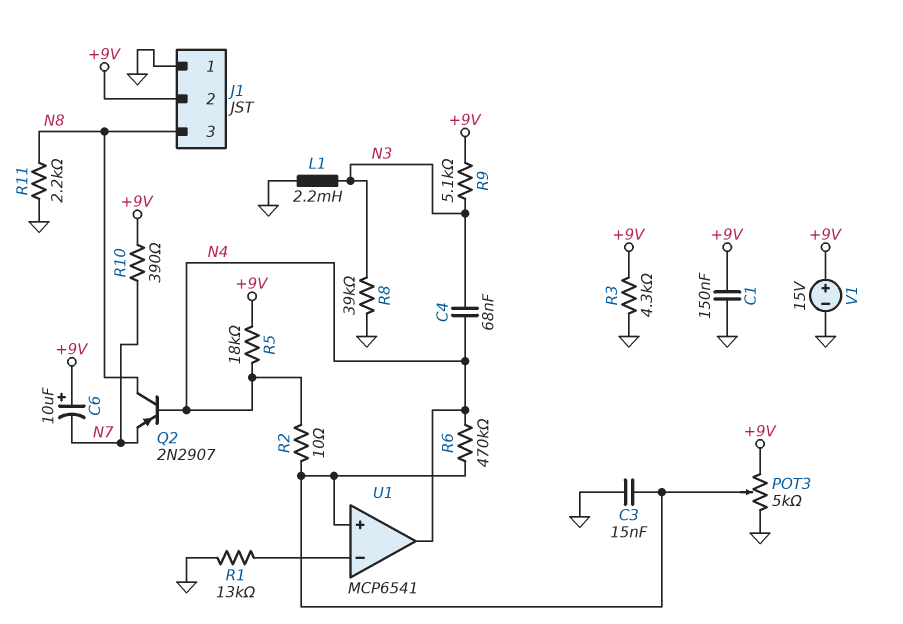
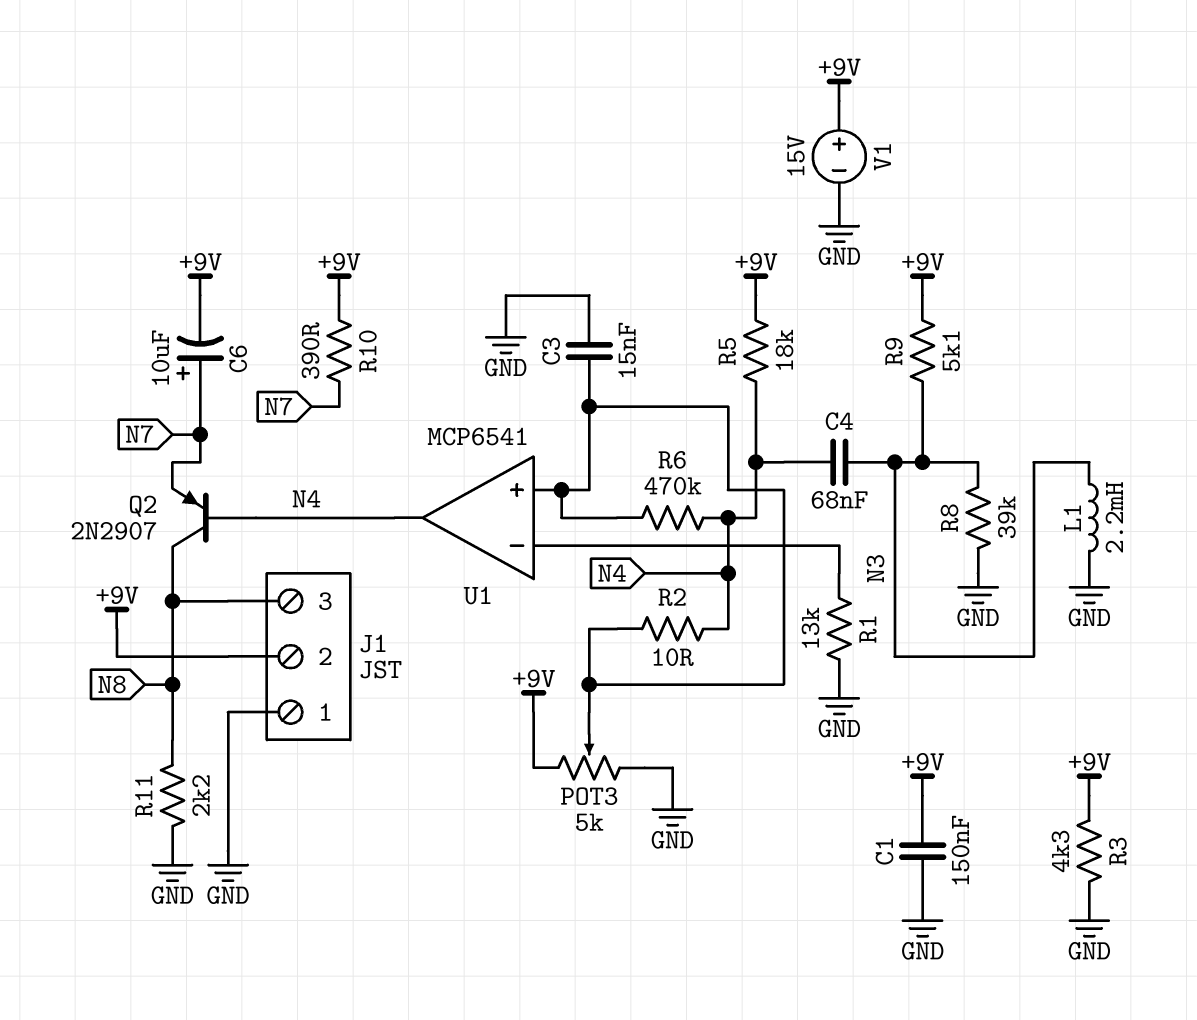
C6: 10uF (plus +9V, minus N7) -> 10uF (plus N7, minus +9V)

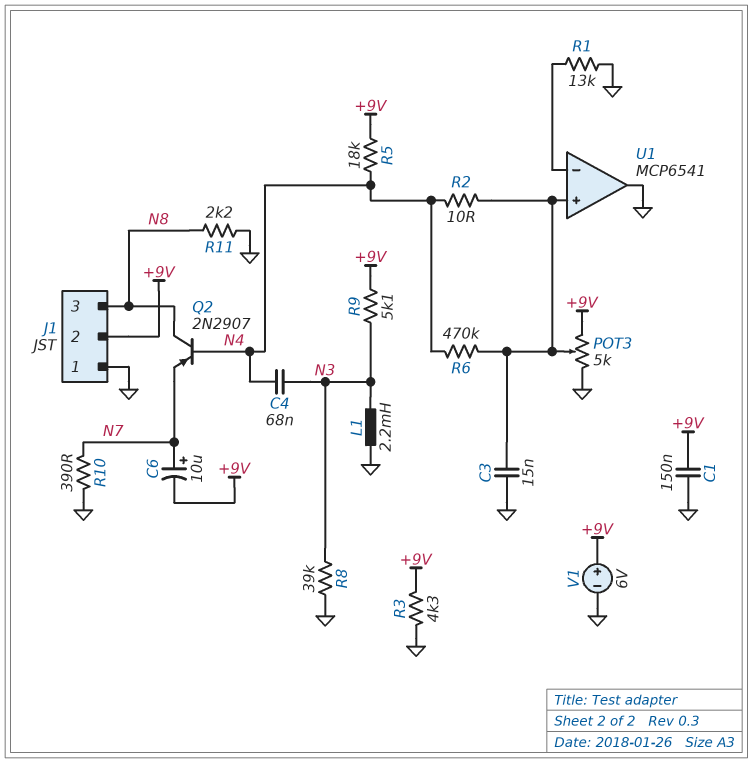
R10: 390 (+9V, N7) -> 390 (GND, N7)
U1 pin out: N4 -> GND
V1: 15V (plus +9V, minus GND) -> 6V (plus +9V, minus GND)

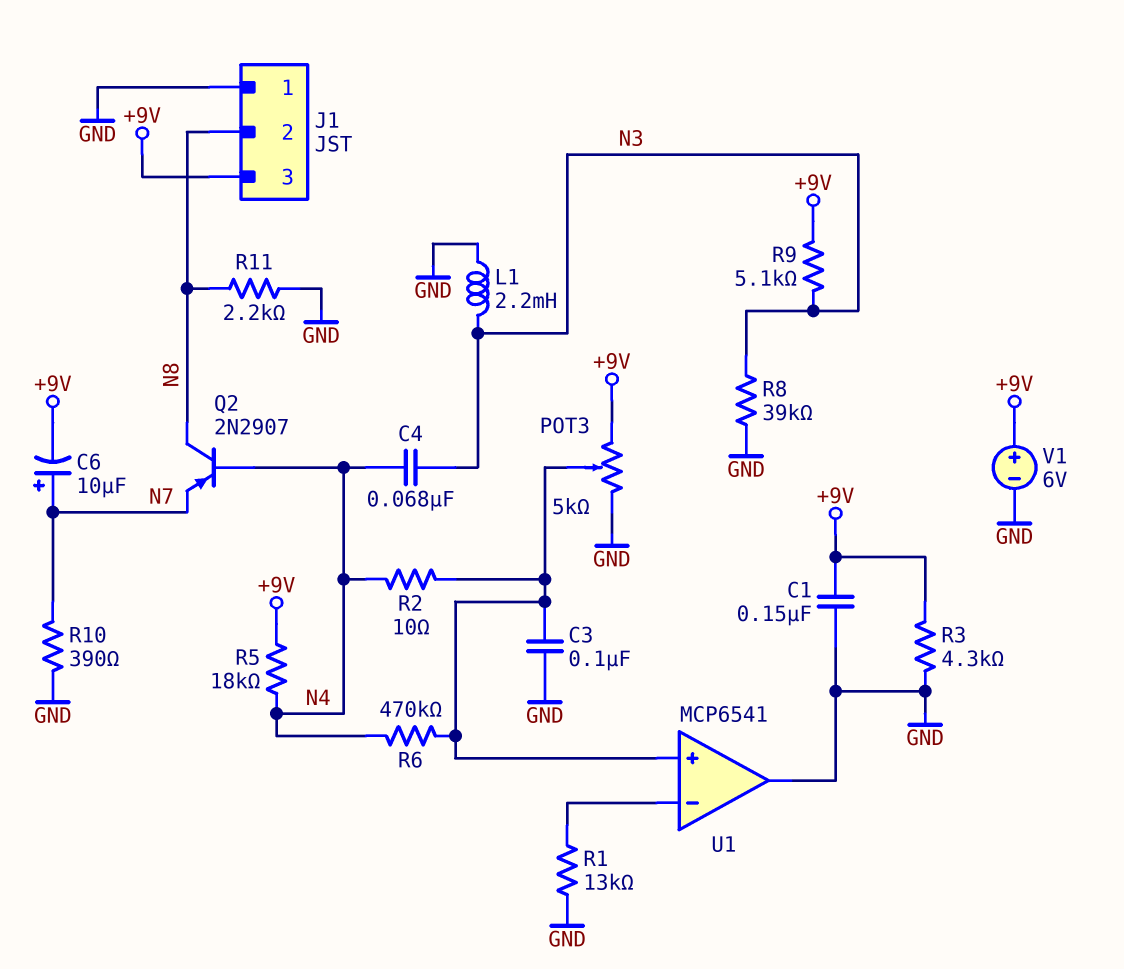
C3: 15nF (GND, U1/in+) -> 100nF (GND, U1/in+)
J1 pin 2: +9V -> N8
J1 pin 3: N8 -> +9V

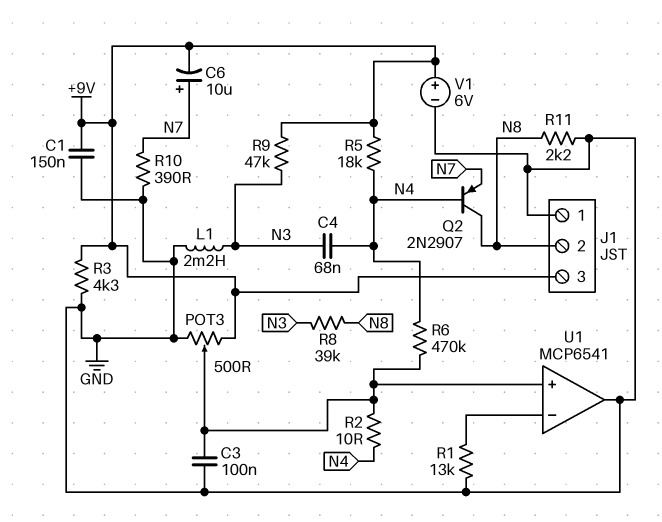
POT3: 5k (+9V, GND, wiper U1/in+) -> 500 (+9V, GND, wiper U1/in+)
R8: 39k (GND, N3) -> 39k (N3, N8)
R9: 5.1k (+9V, N3) -> 47k (+9V, N3)

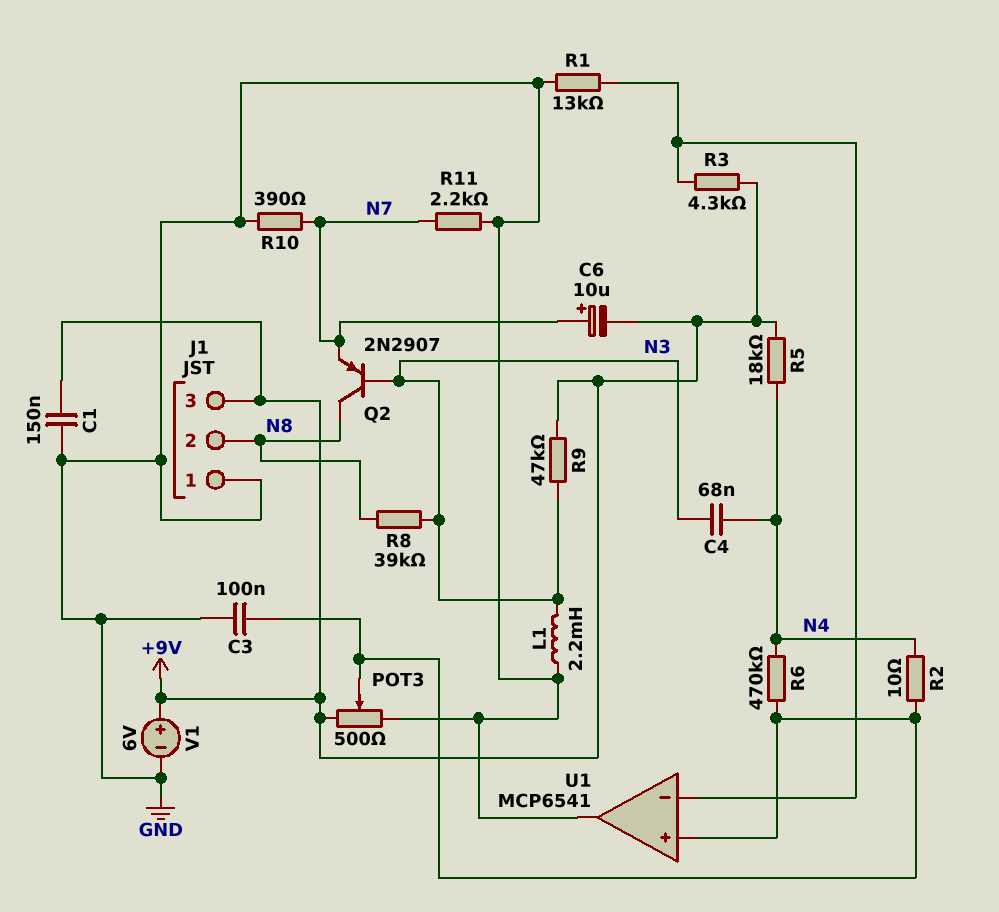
Q2: PNP 2N2907 (B N4, C N8, E N7) -> PNP 2N2907 (B N3, C N8, E N7)
R3: 4.3k (+9V, GND) -> 4.3k (+9V, U1/in-)
R11: 2.2k (GND, N8) -> 2.2k (GND, N7)

